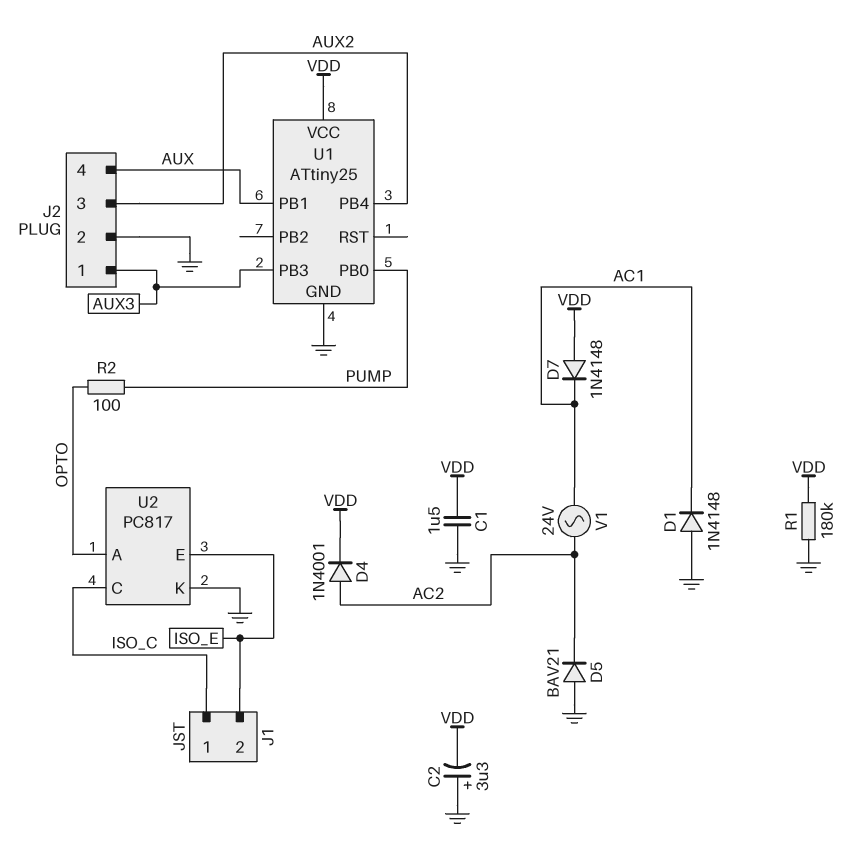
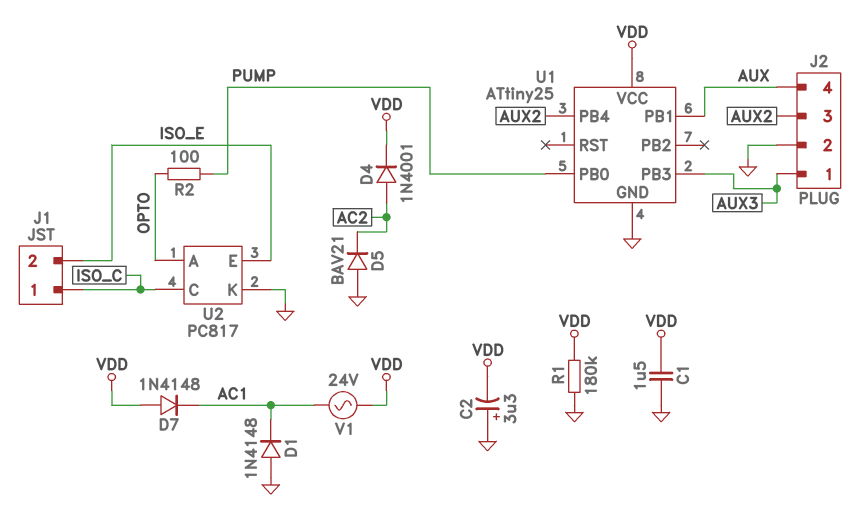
V1: AC 24V (AC1, AC2) -> AC 24V (AC1, VDD)

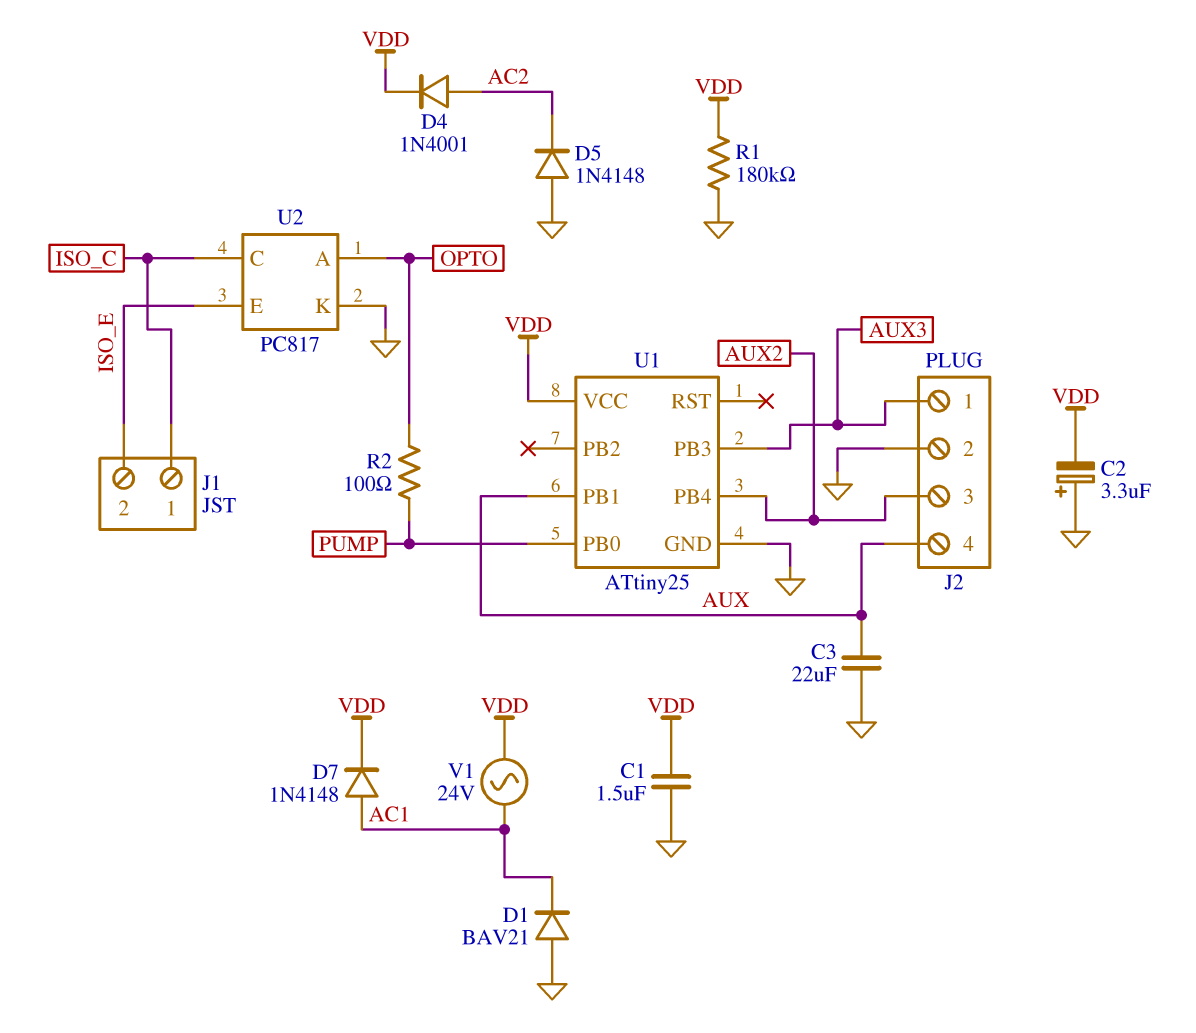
C3: none -> 22uF (AUX, GND)
D1: diode 1N4148 (A GND, K AC1) -> diode BAV21 (A GND, K AC1)
D5: diode BAV21 (A GND, K AC2) -> diode 1N4148 (A GND, K AC2)
D7: diode 1N4148 (A VDD, K AC1) -> diode 1N4148 (A AC1, K VDD)

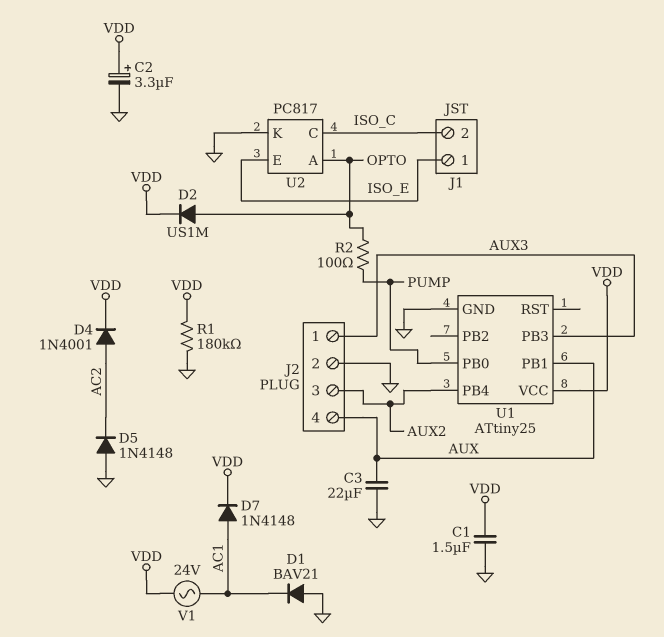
C2: 3.3uF (plus GND, minus VDD) -> 3.3uF (plus VDD, minus GND)
D2: none -> diode US1M (A OPTO, K VDD)
J1 pin 1: ISO_C -> ISO_E
J1 pin 2: ISO_E -> ISO_C

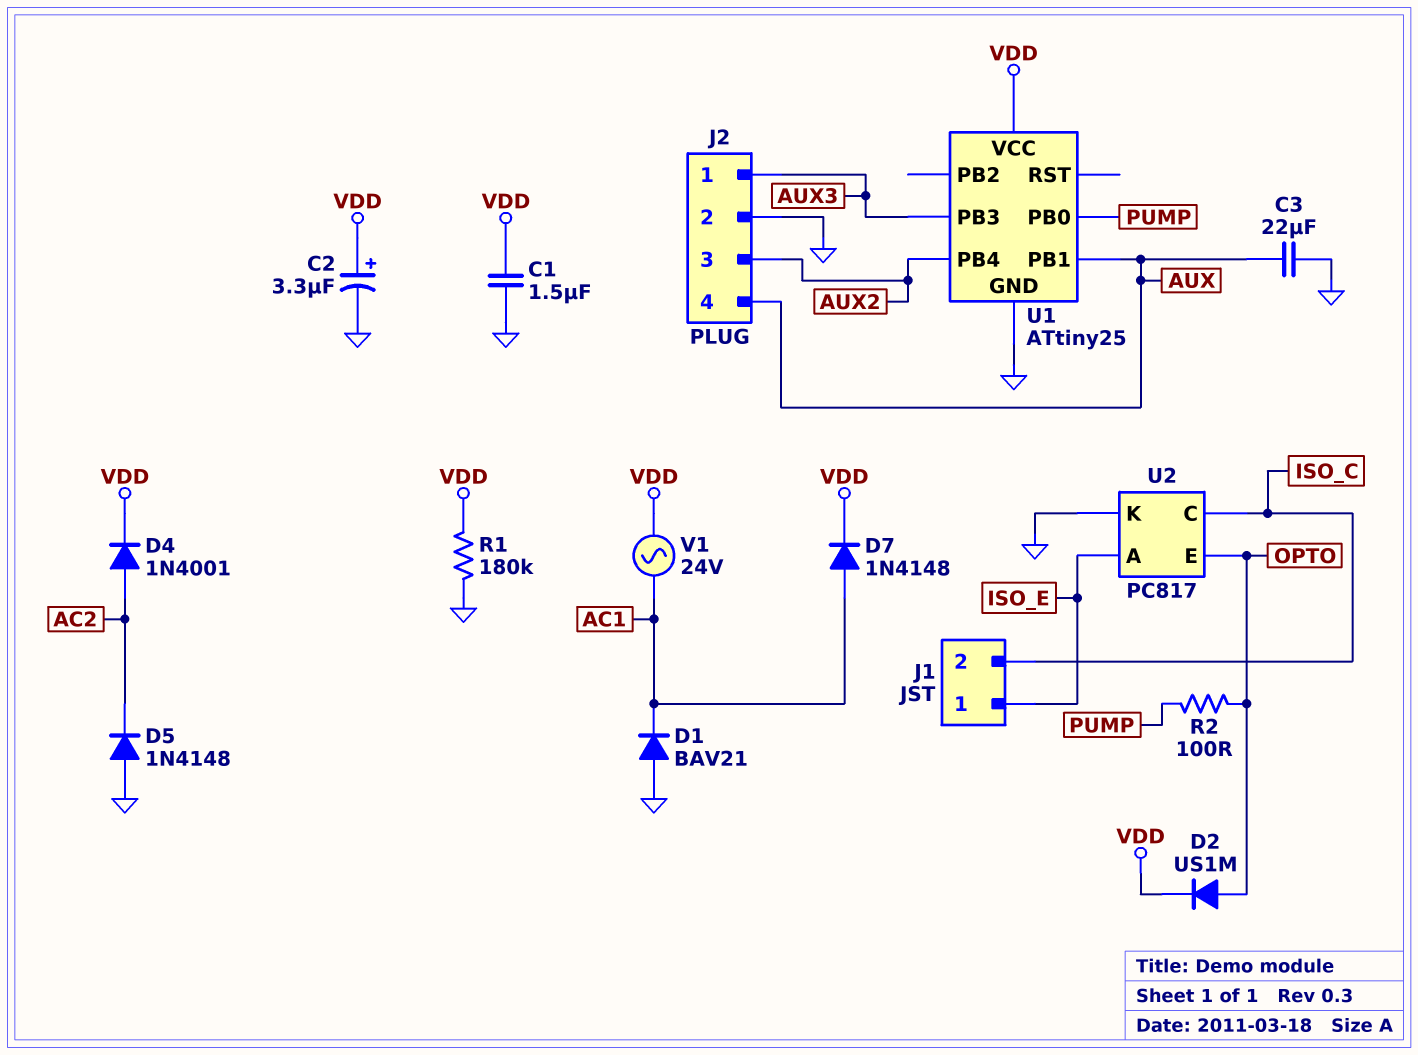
U2 pin A: OPTO -> ISO_E
U2 pin E: ISO_E -> OPTO

